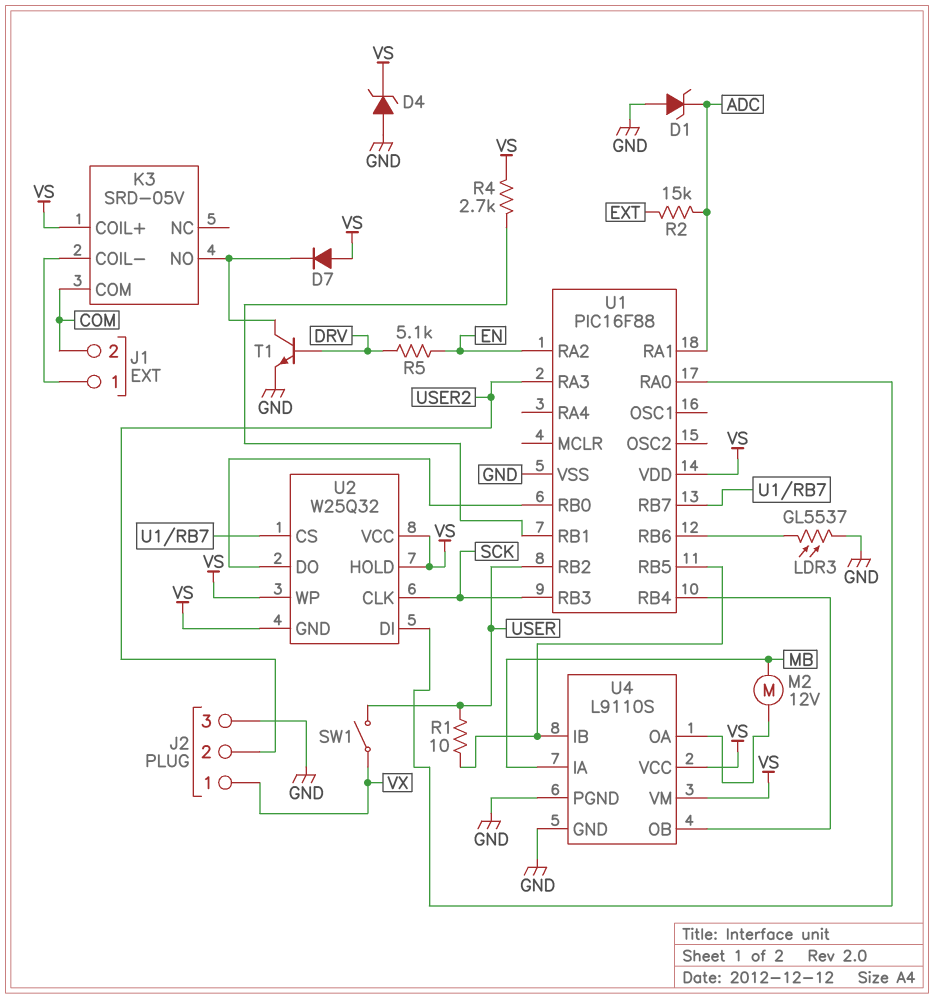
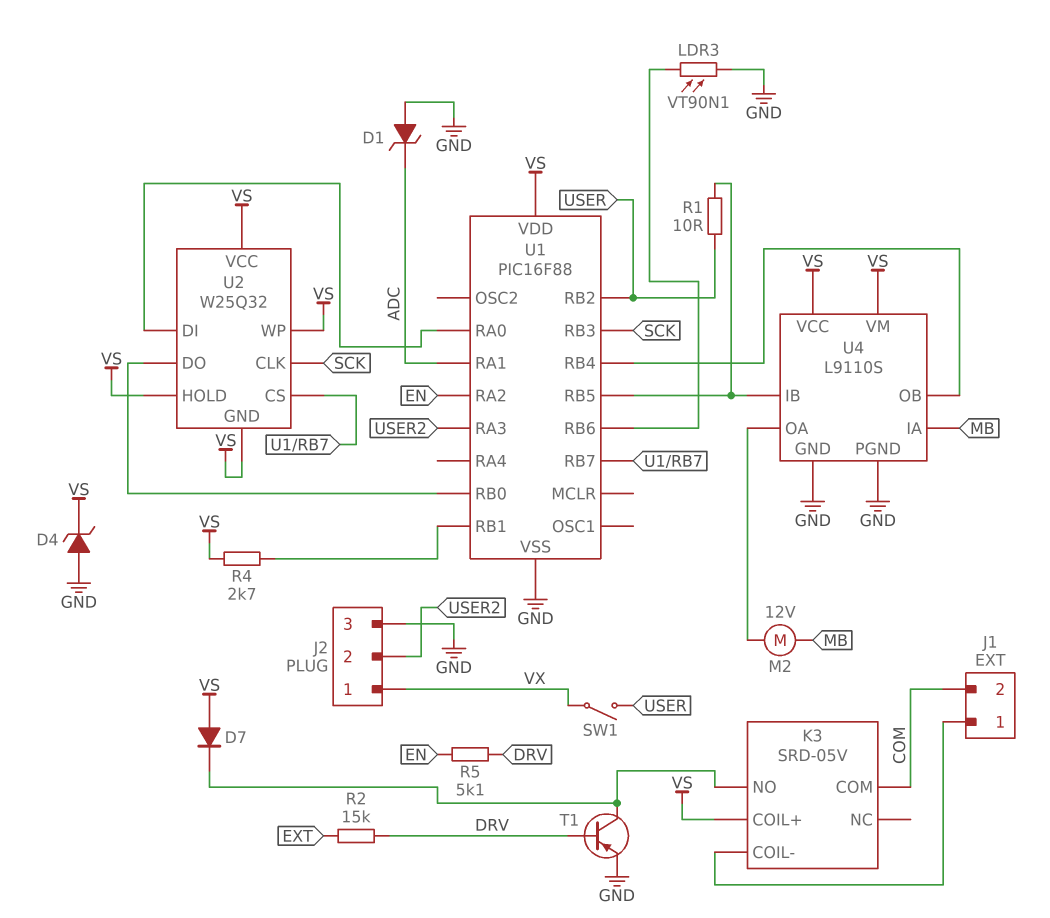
LDR3: GL5537 (GND, U1/RB6) -> VT90N1 (GND, U1/RB6)
R2: 15k (ADC, EXT) -> 15k (DRV, EXT)
T1: NPN (B DRV, C K3/NO, E GND) -> PNP (B DRV, C K3/NO, E GND)

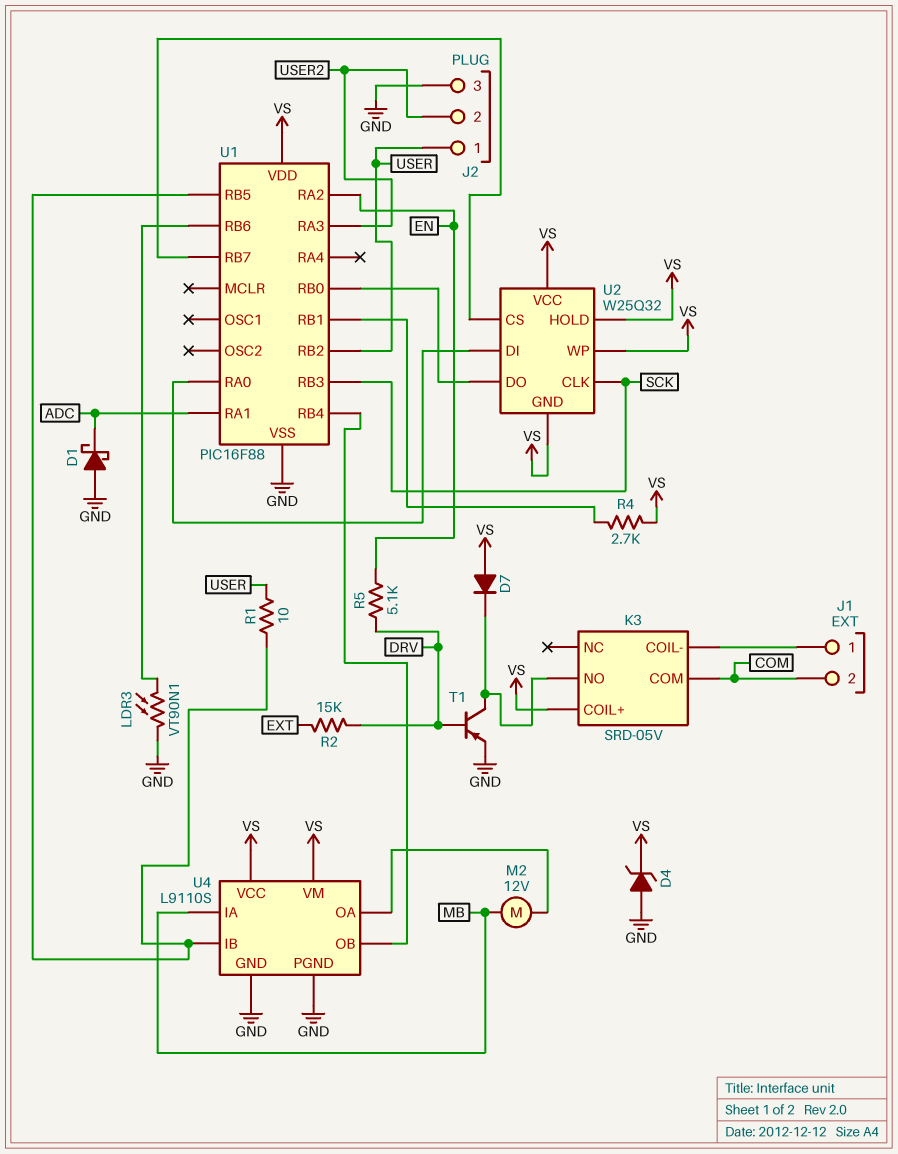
D1: zener (A GND, K ADC) -> schottky (A GND, K ADC)
J2 pin 1: VX -> USER
SW1: switch (USER, VX) -> none

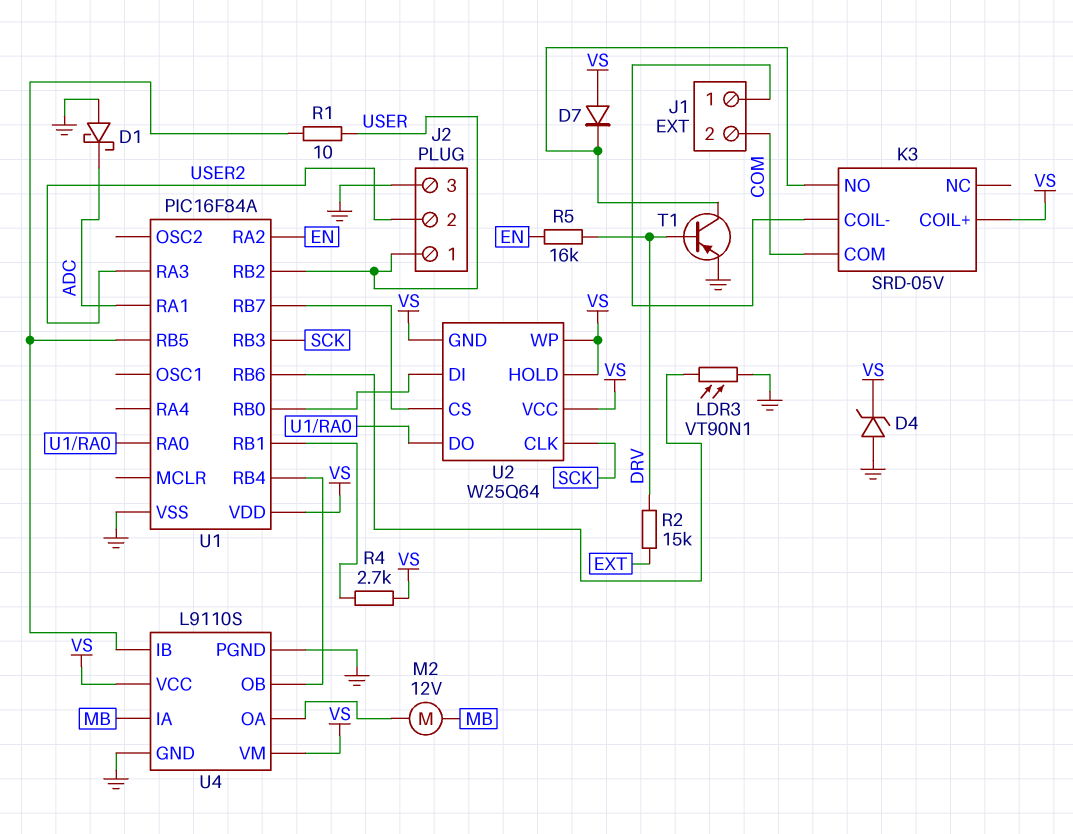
R5: 5.1k (DRV, EN) -> 16k (DRV, EN)
U1: PIC16F88 -> PIC16F84A
U2: W25Q32 -> W25Q64
U2 pin DI: U1/RA0 -> U1/RB0
U2 pin DO: U1/RB0 -> U1/RA0

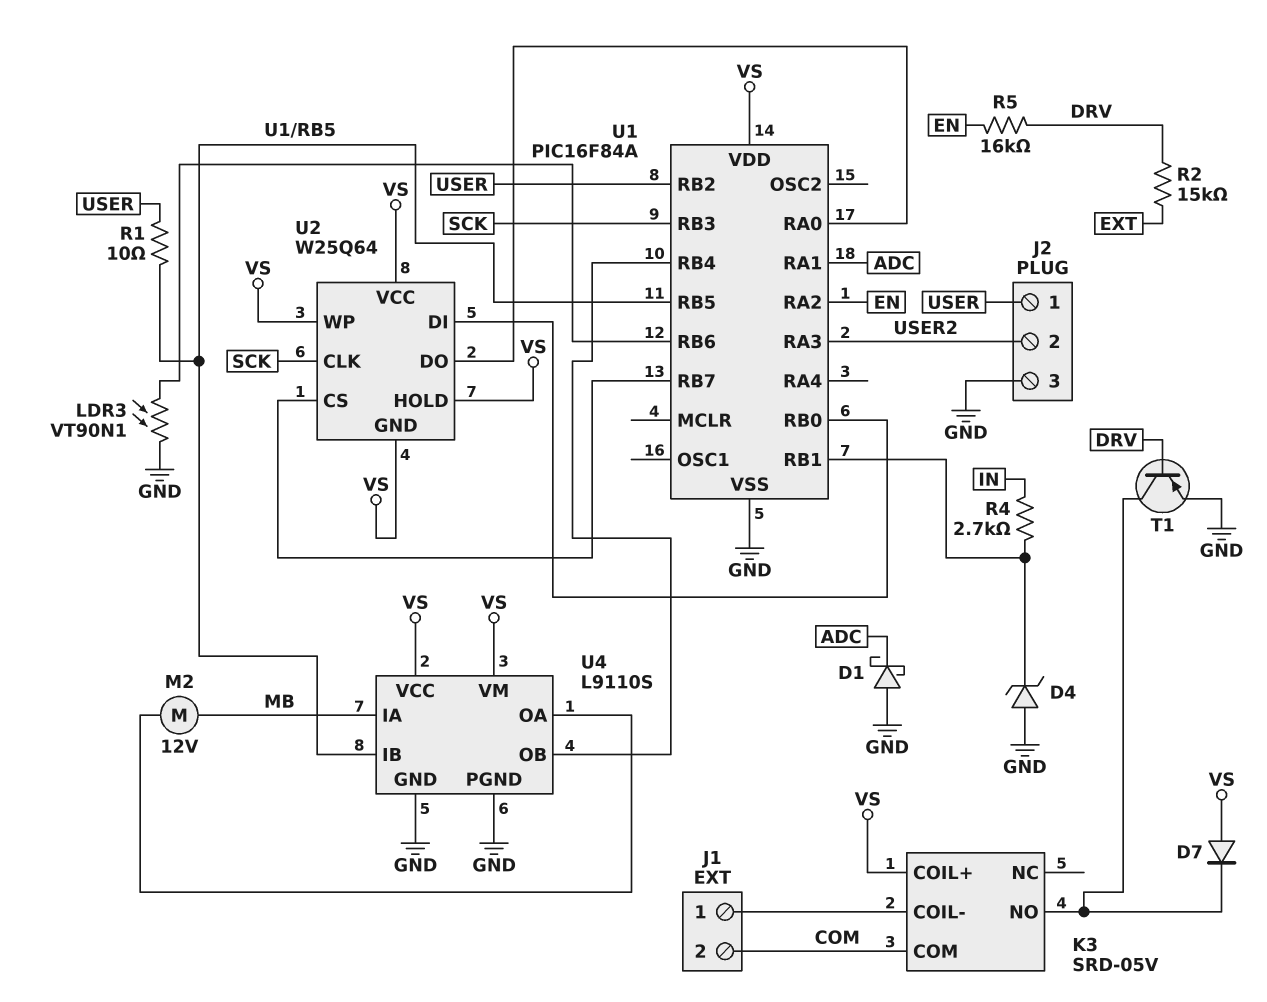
D4: zener (A GND, K VS) -> zener (A GND, K U1/RB1)
R4: 2.7k (U1/RB1, VS) -> 2.7k (IN, U1/RB1)

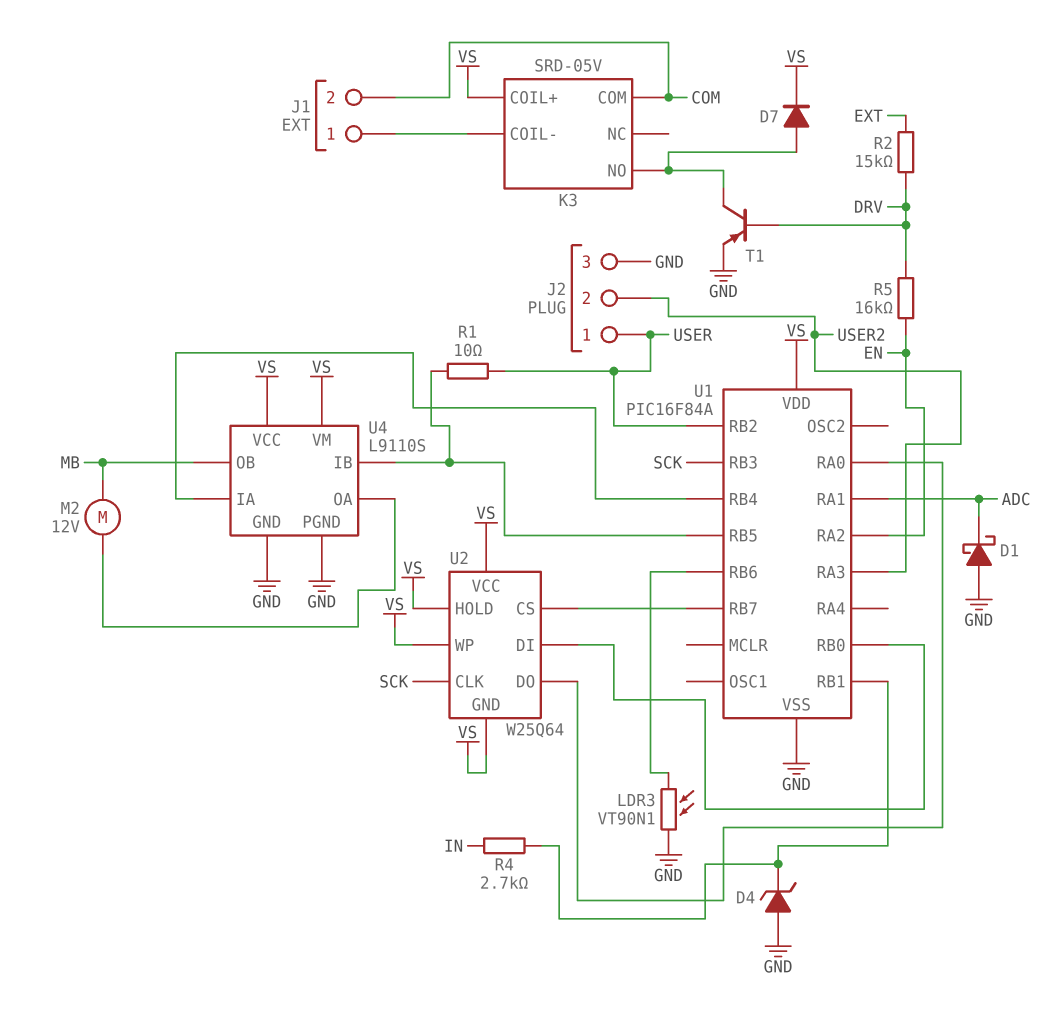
D7: diode (A VS, K K3/NO) -> diode (A K3/NO, K VS)
U4 pin IA: MB -> U1/RB4
U4 pin OB: U1/RB4 -> MB

